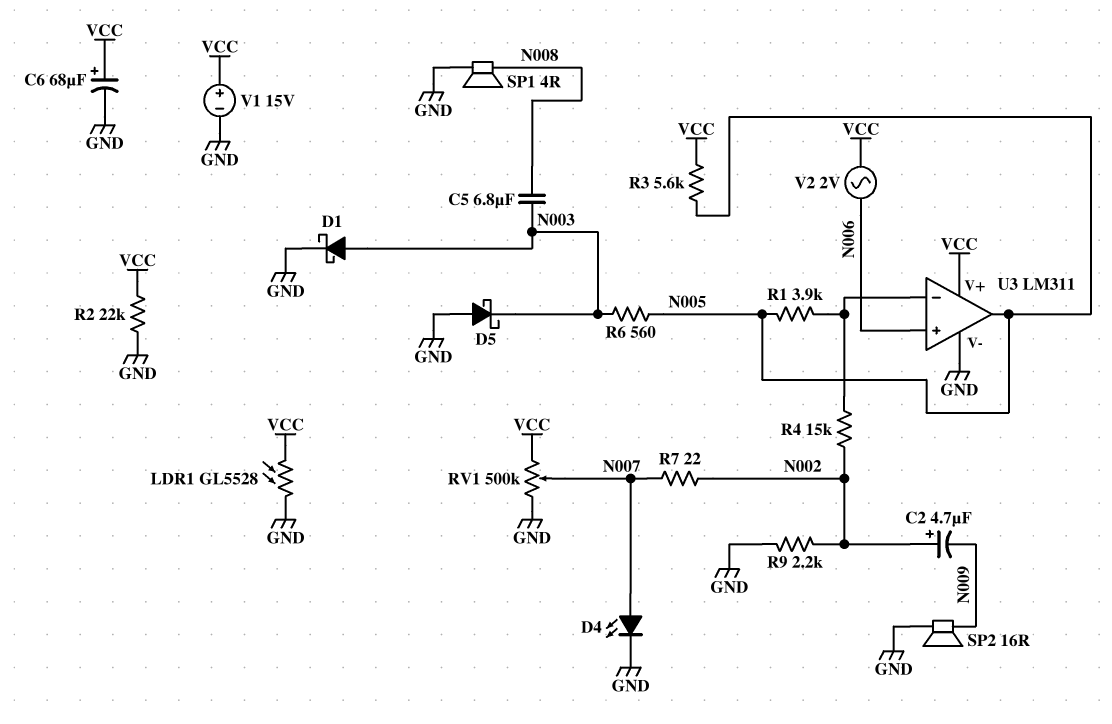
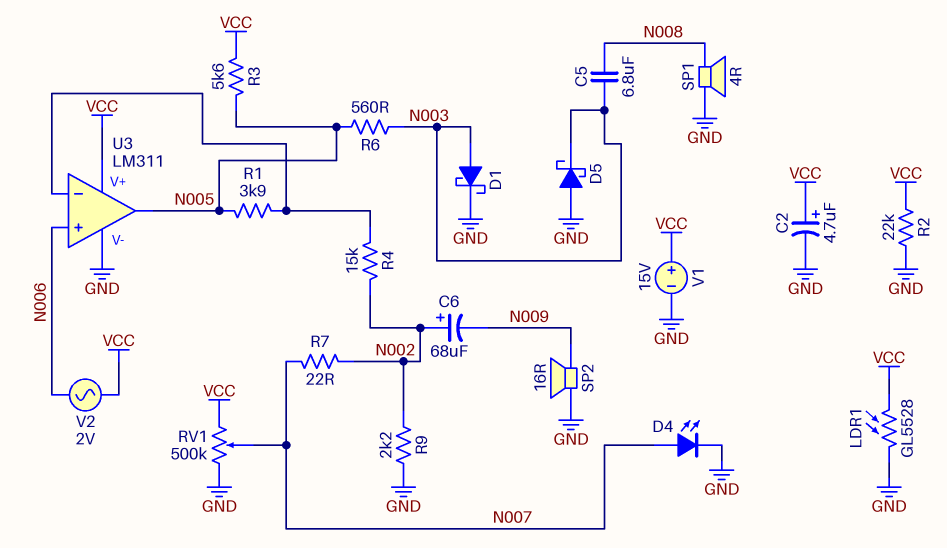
C2: 4.7uF (plus N002, minus N009) -> 4.7uF (plus VCC, minus GND)
C6: 68uF (plus VCC, minus GND) -> 68uF (plus N002, minus N009)

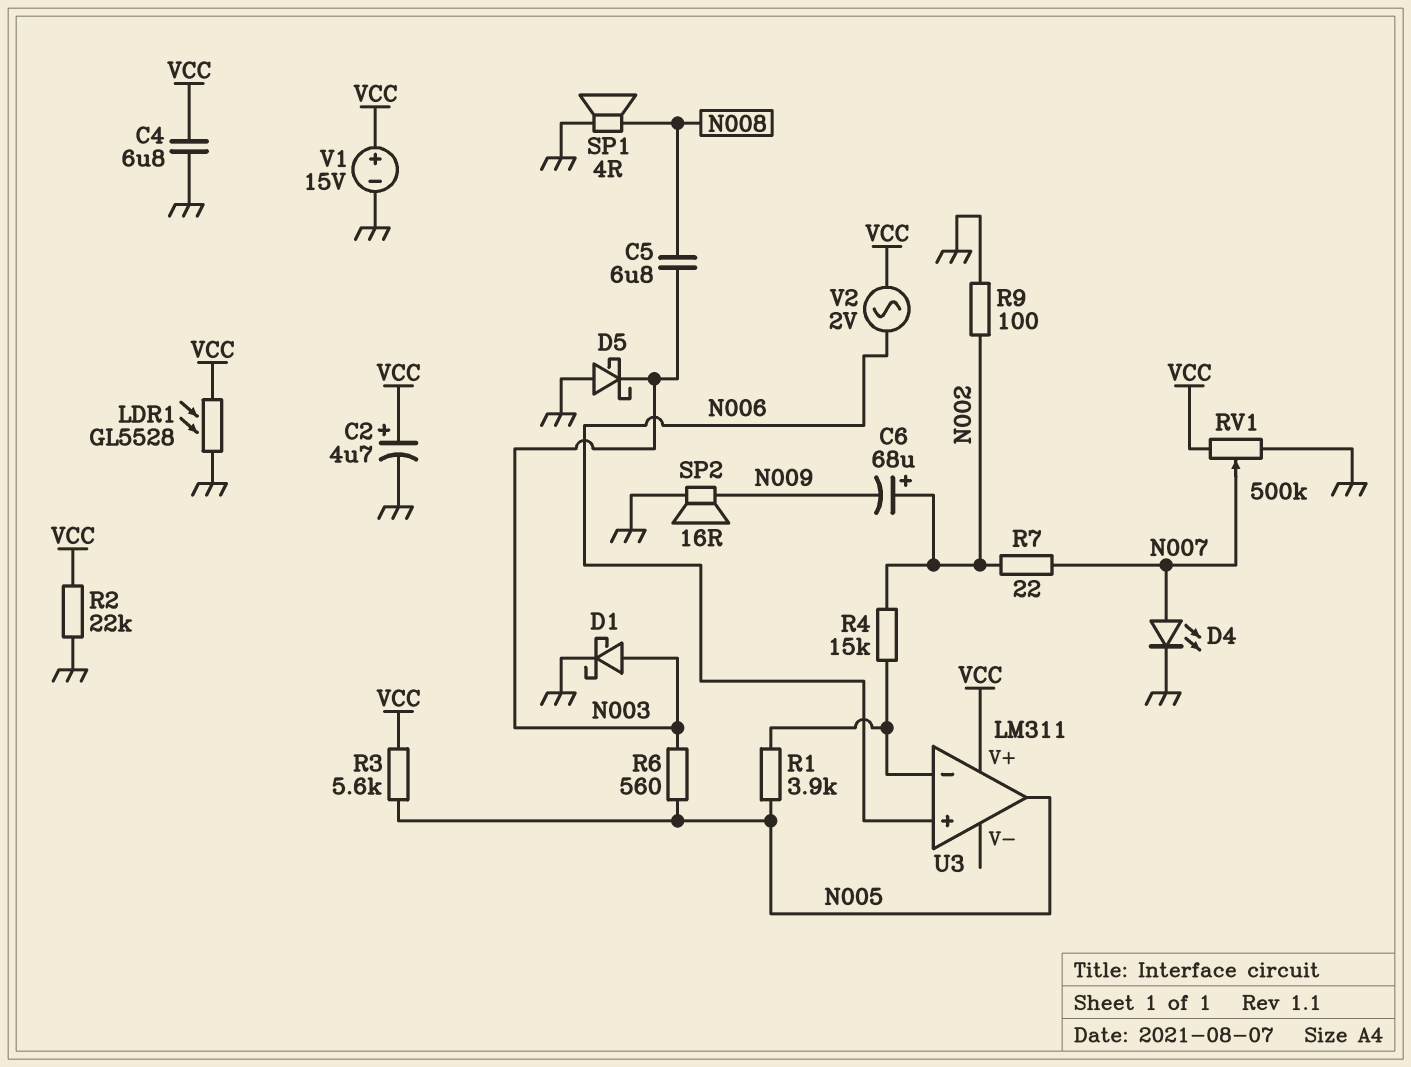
C4: none -> 6.8uF (GND, VCC)
R9: 2.2k (GND, N002) -> 100 (GND, N002)
U3 pin V-: GND -> none

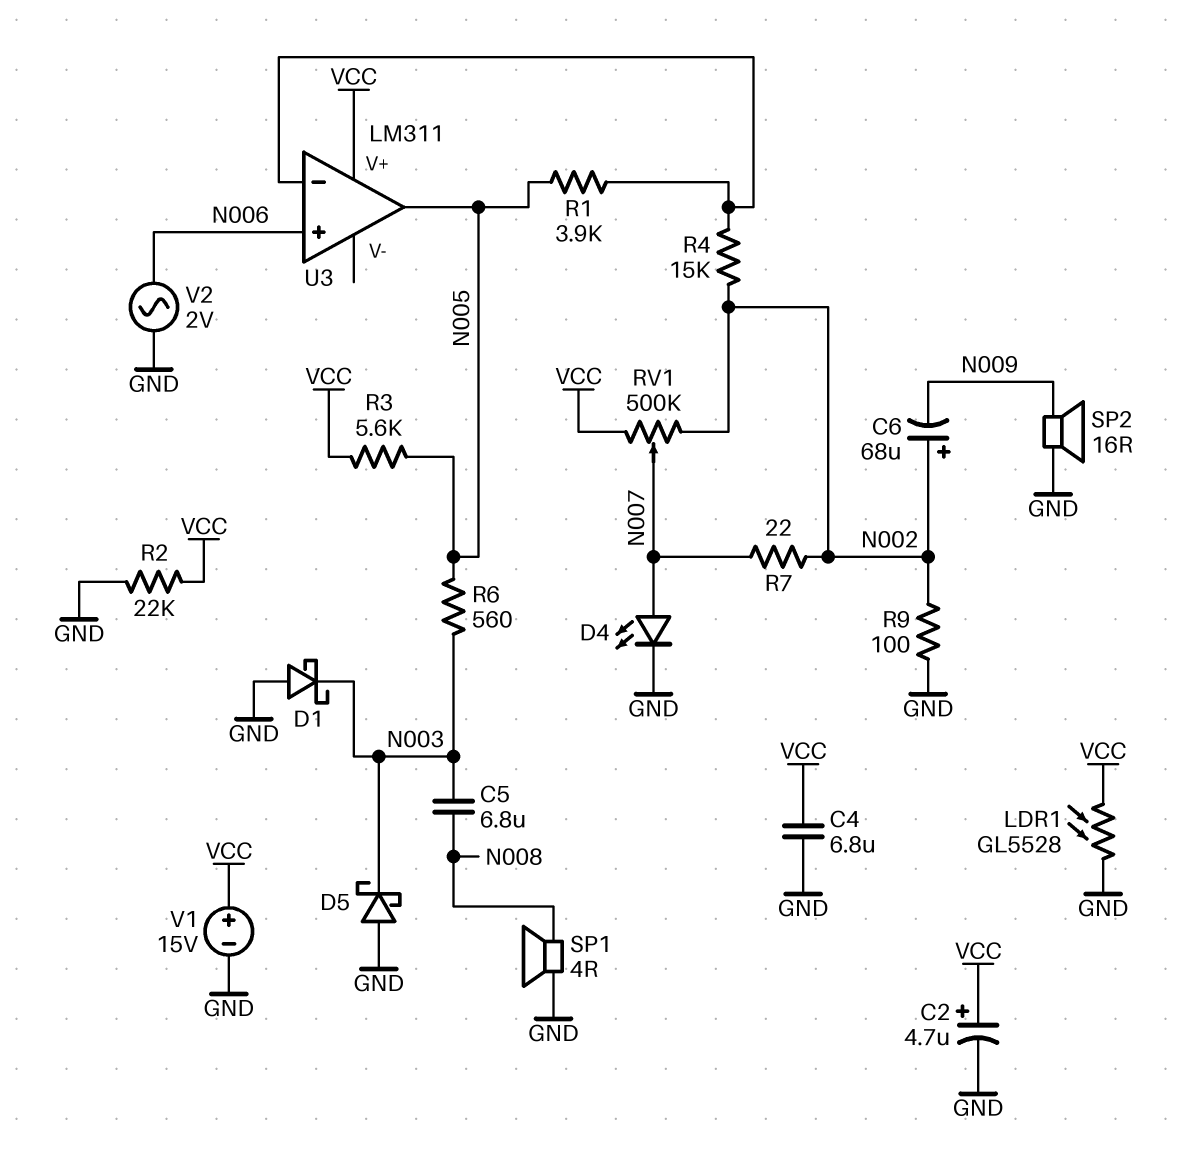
D1: schottky (A N003, K GND) -> schottky (A GND, K N003)
RV1: 500k (GND, VCC, wiper N007) -> 500k (N002, VCC, wiper N007)
V2: AC 2V (N006, VCC) -> AC 2V (GND, N006)

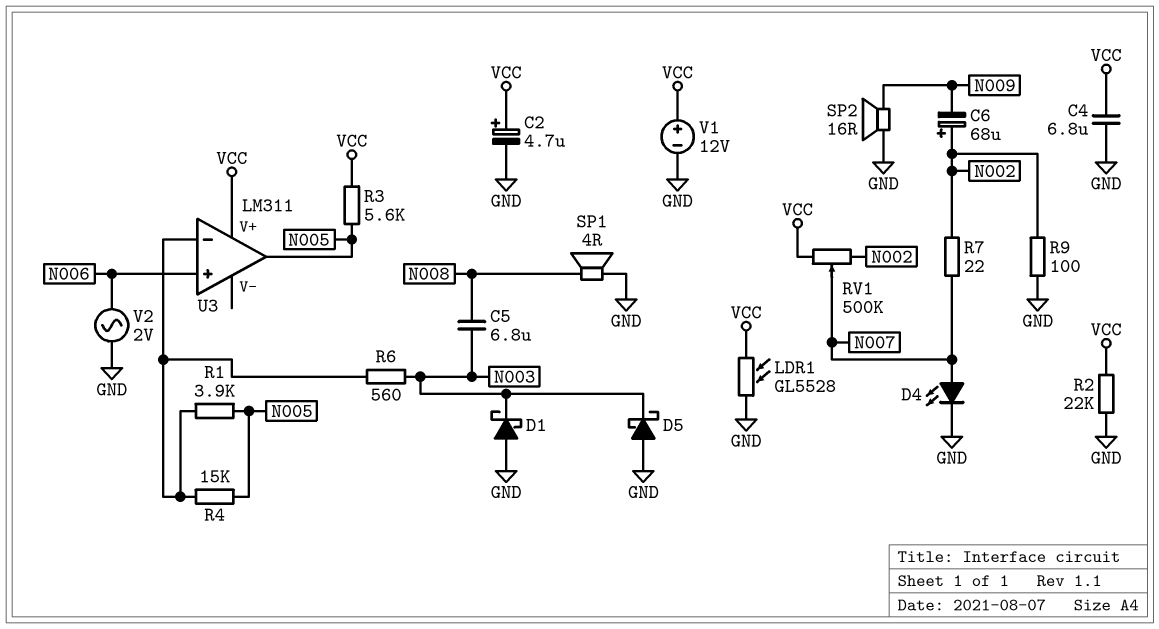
R4: 15k (N002, U3/in-) -> 15k (N005, U3/in-)
R6: 560 (N003, N005) -> 560 (N003, U3/in-)
V1: 15V (plus VCC, minus GND) -> 12V (plus VCC, minus GND)

